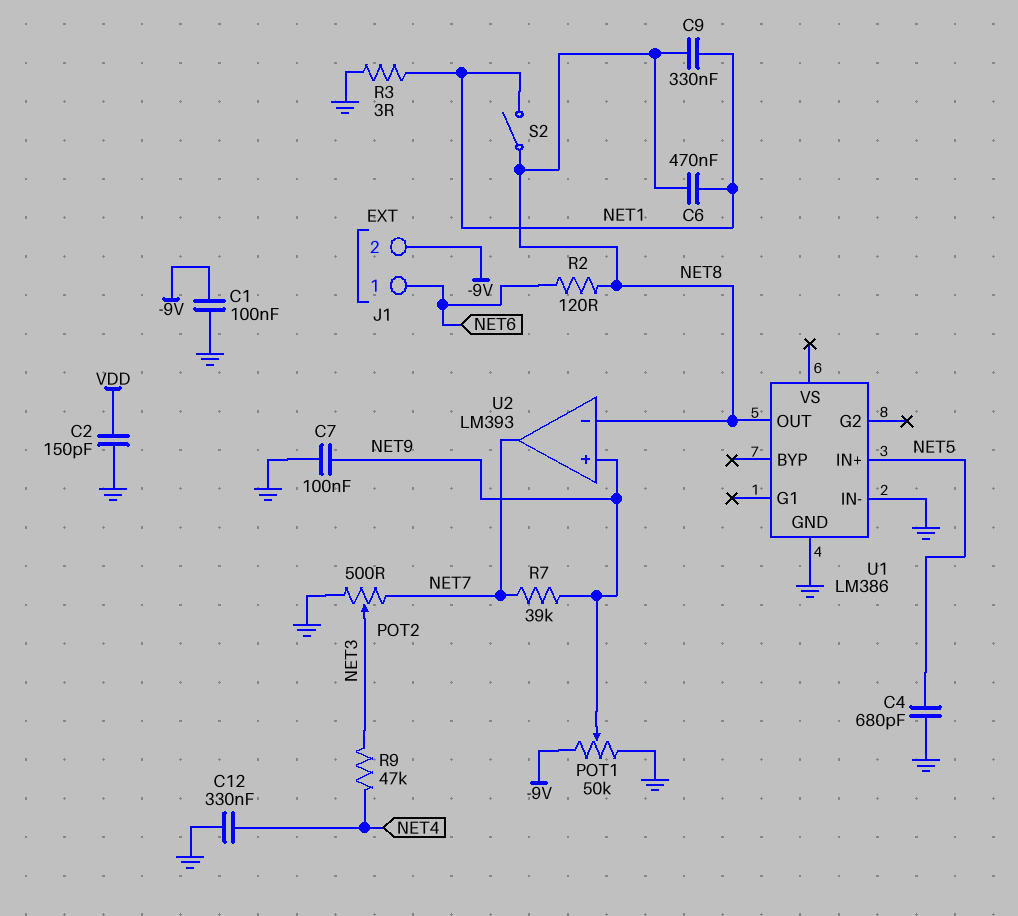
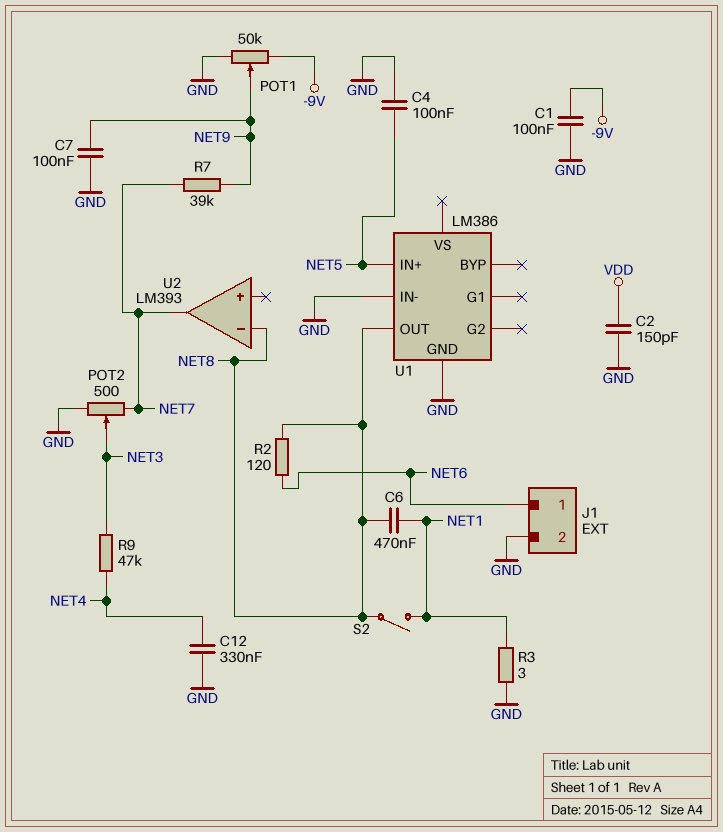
C4: 680pF (GND, NET5) -> 100nF (GND, NET5)
C9: 330nF (NET1, NET8) -> none
J1 pin 2: -9V -> GND
U2 pin in+: NET9 -> none

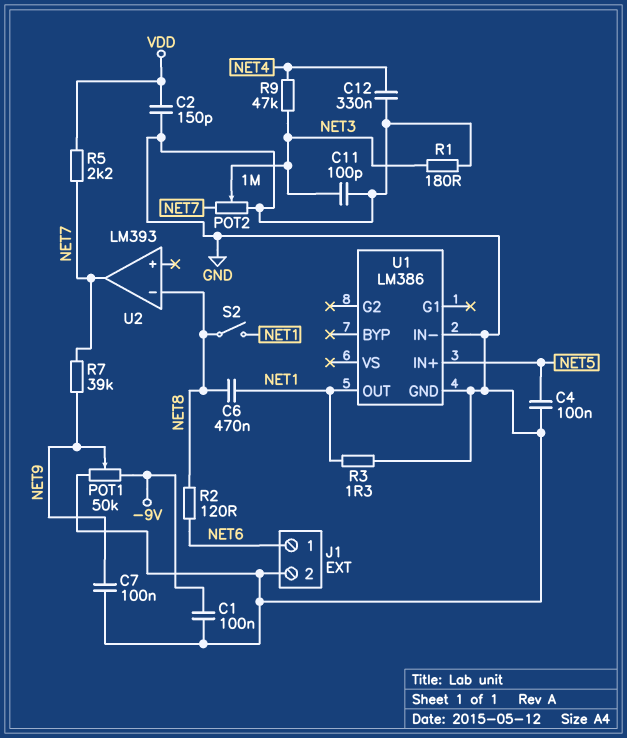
C11: none -> 100pF (GND, NET3)
POT2: 500 (GND, NET7, wiper NET3) -> 1M (GND, NET7, wiper NET3)
R1: none -> 180 (GND, NET3)
R3: 3 (GND, NET1) -> 1.3 (GND, NET1)
R5: none -> 2.2k (NET7, VDD)
U1 pin OUT: NET8 -> NET1

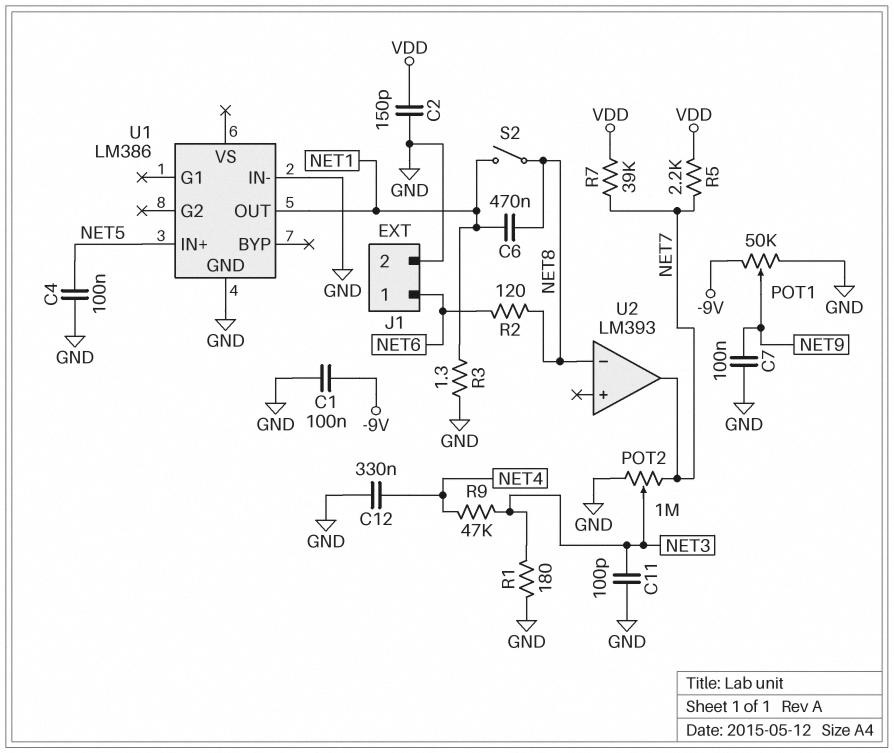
R7: 39k (NET7, NET9) -> 39k (NET7, VDD)

